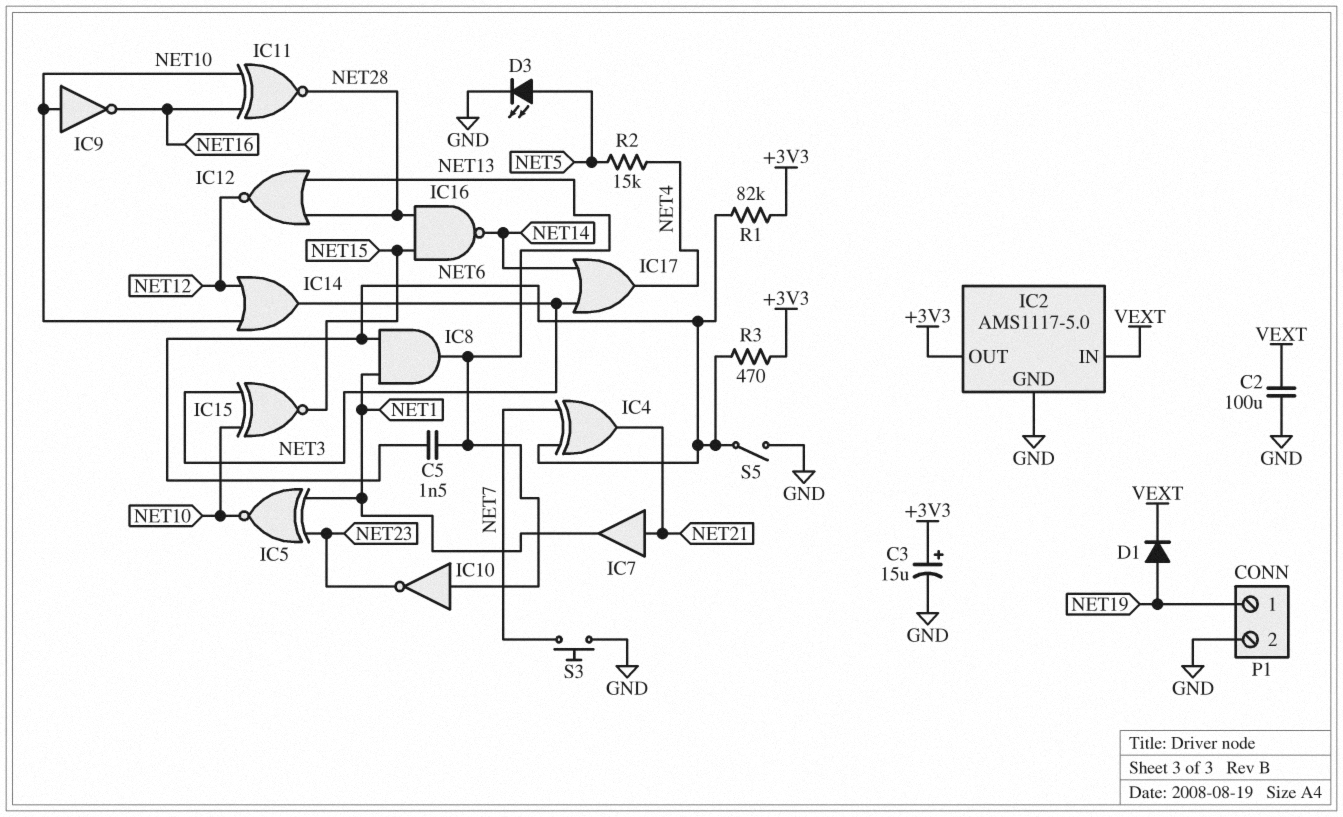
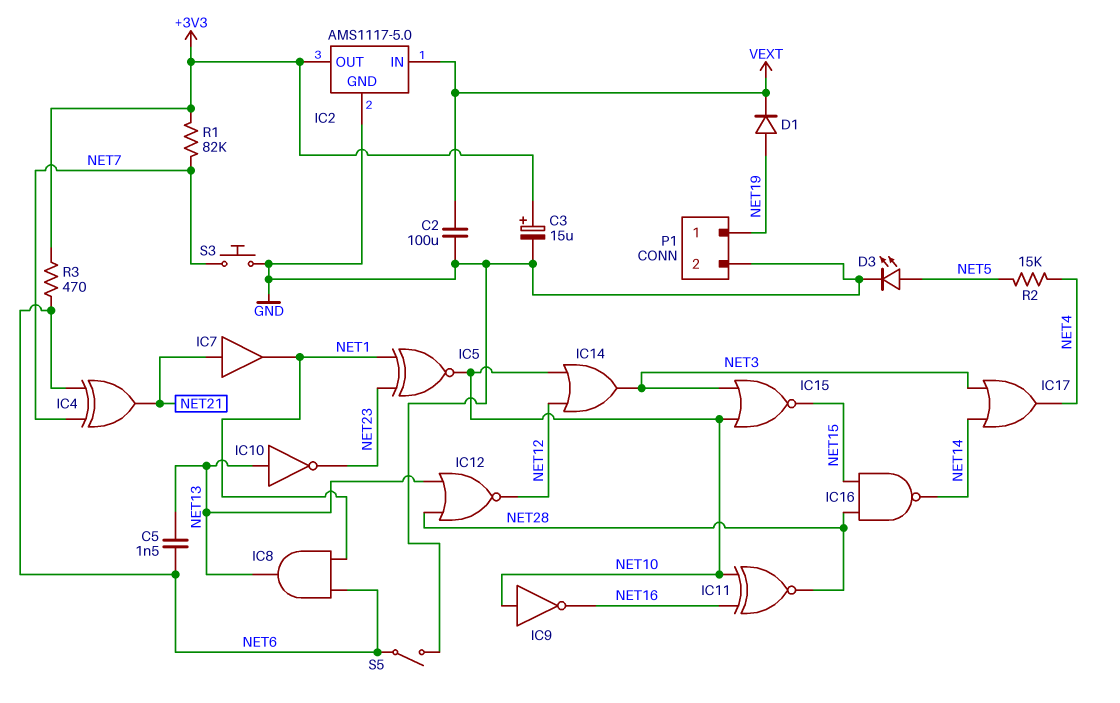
IC15: XNOR (in NET3, in NET10, out NET15) -> NOR (in NET3, in NET10, out NET15)
R1: 82k (+3V3, NET6) -> 82k (+3V3, NET7)

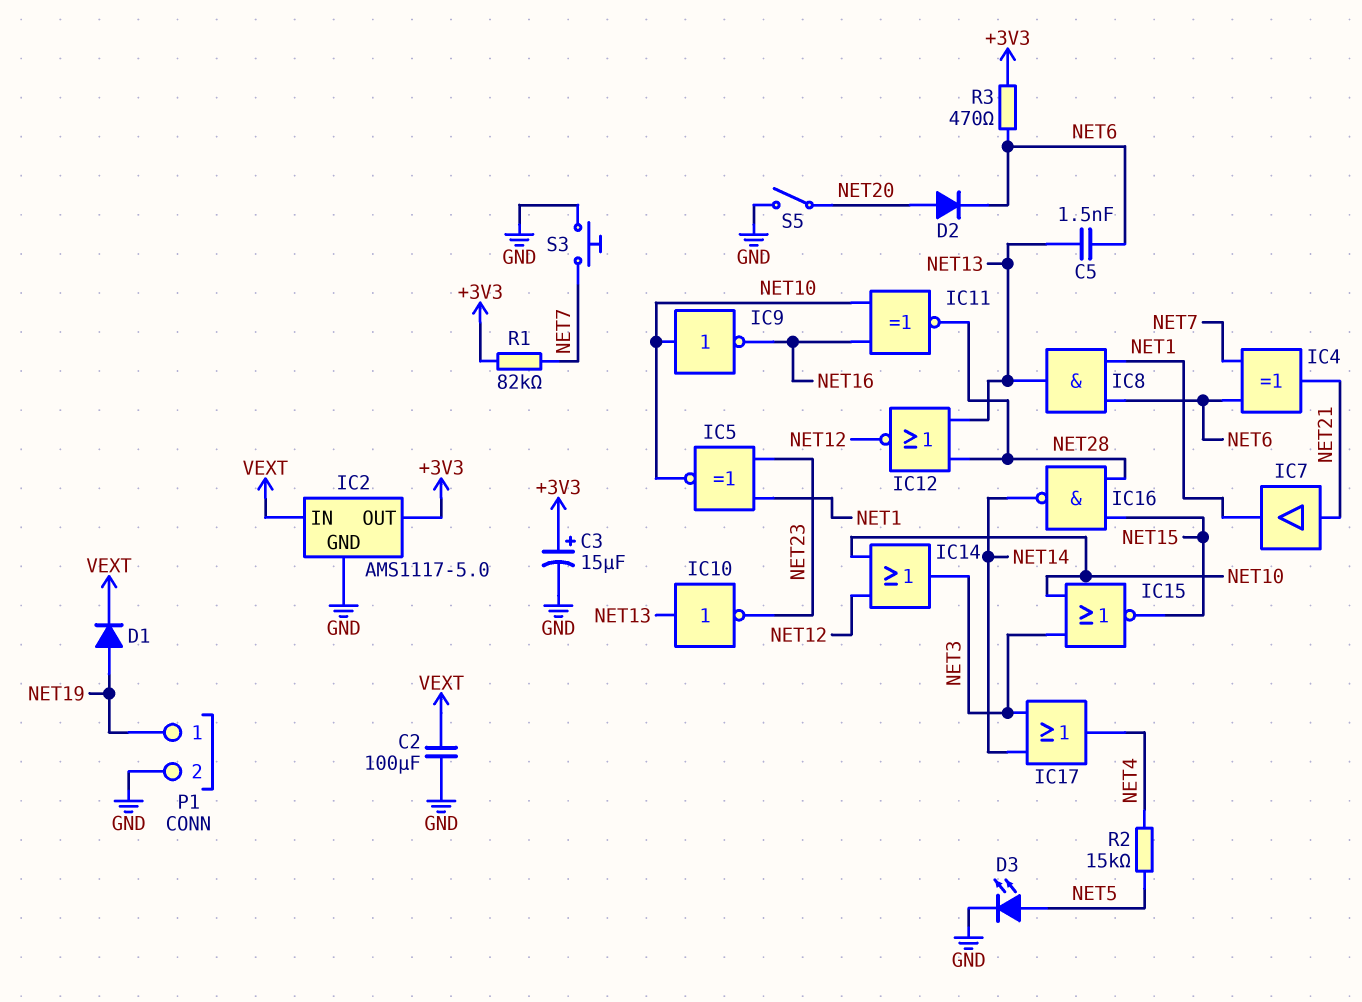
D2: none -> diode (A NET20, K NET6)
S5: switch (GND, NET6) -> switch (GND, NET20)

